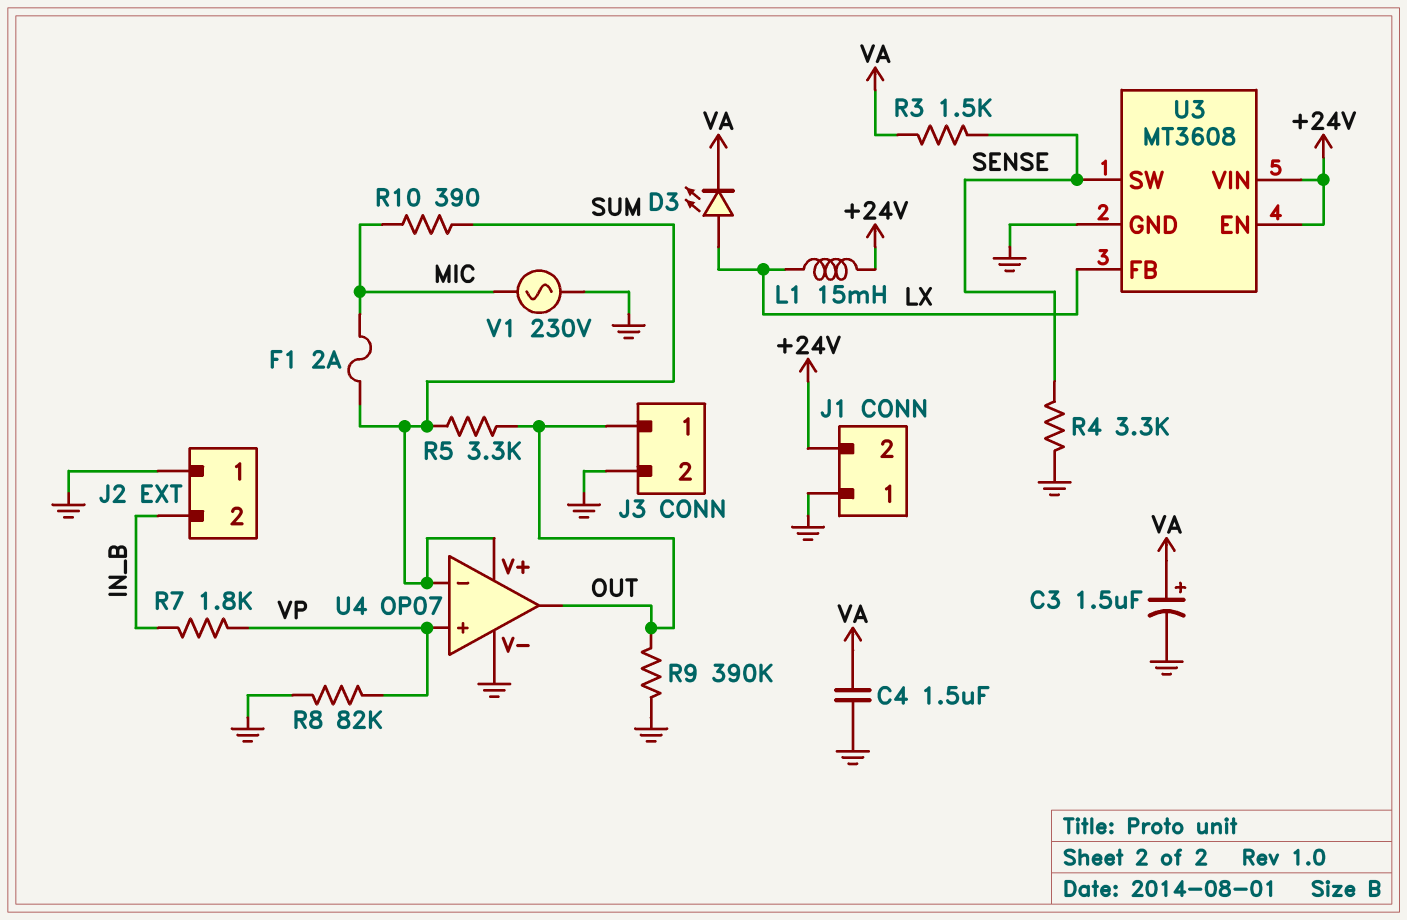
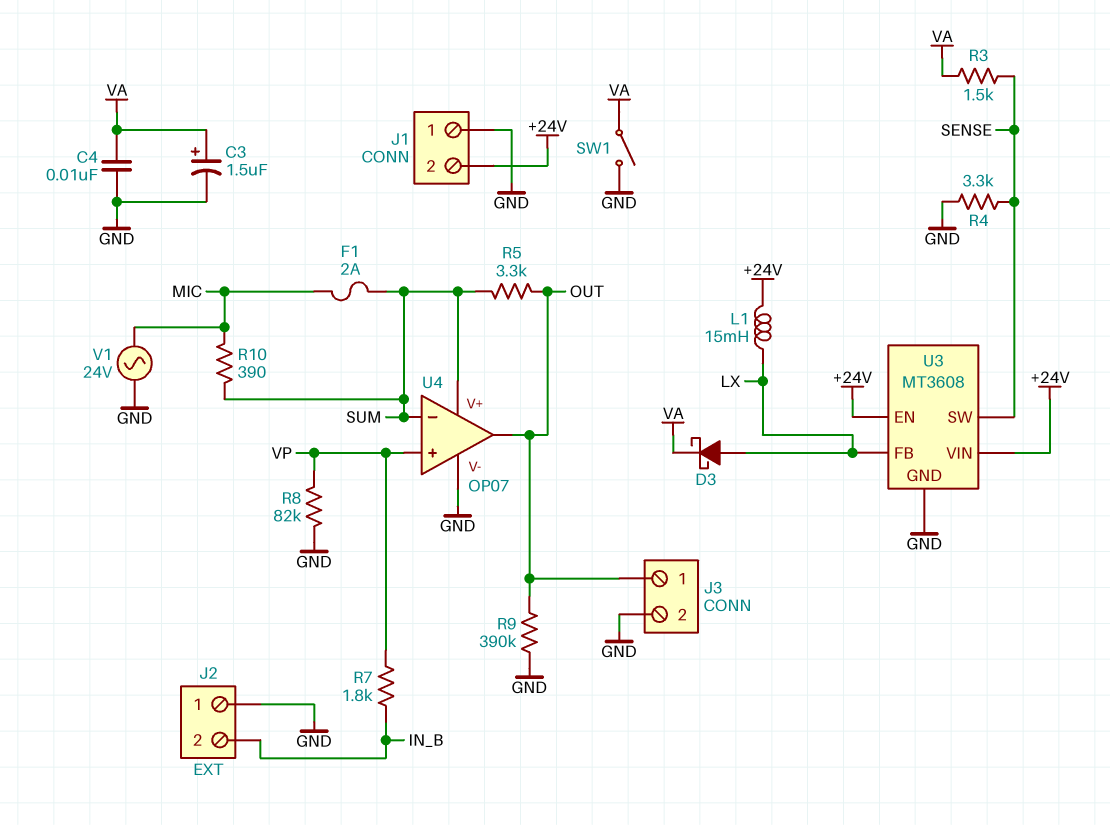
C4: 1.5uF (GND, VA) -> 10nF (GND, VA)
D3: LED (A LX, K VA) -> schottky (A LX, K VA)
SW1: none -> switch (GND, VA)
V1: AC 230V (GND, MIC) -> AC 24V (GND, MIC)

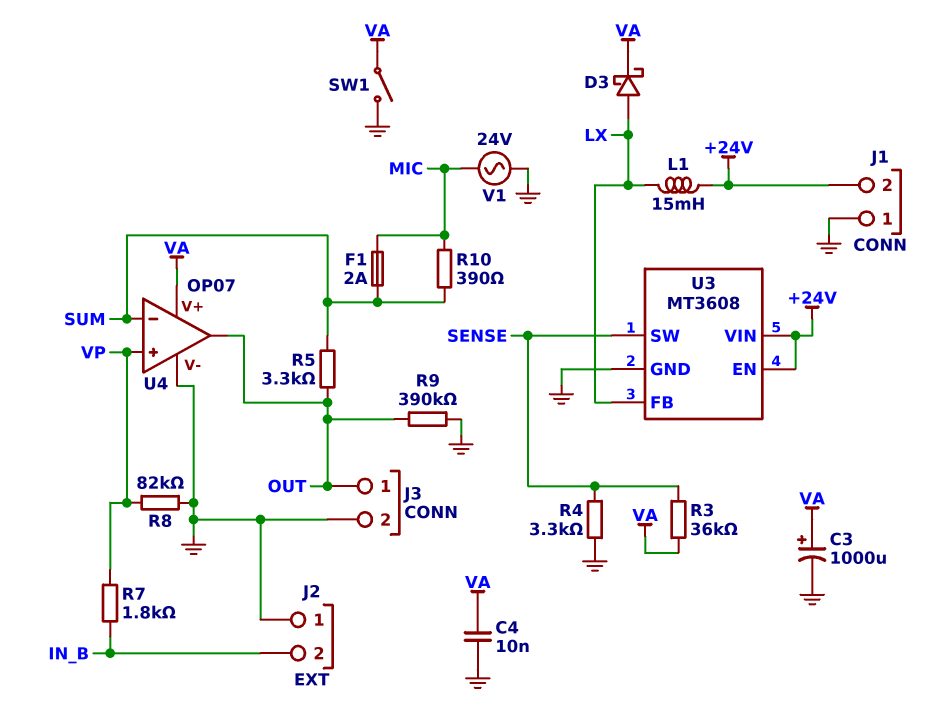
C3: 1.5uF (plus VA, minus GND) -> 1000uF (plus VA, minus GND)
R3: 1.5k (SENSE, VA) -> 36k (SENSE, VA)
U4 pin V+: SUM -> VA

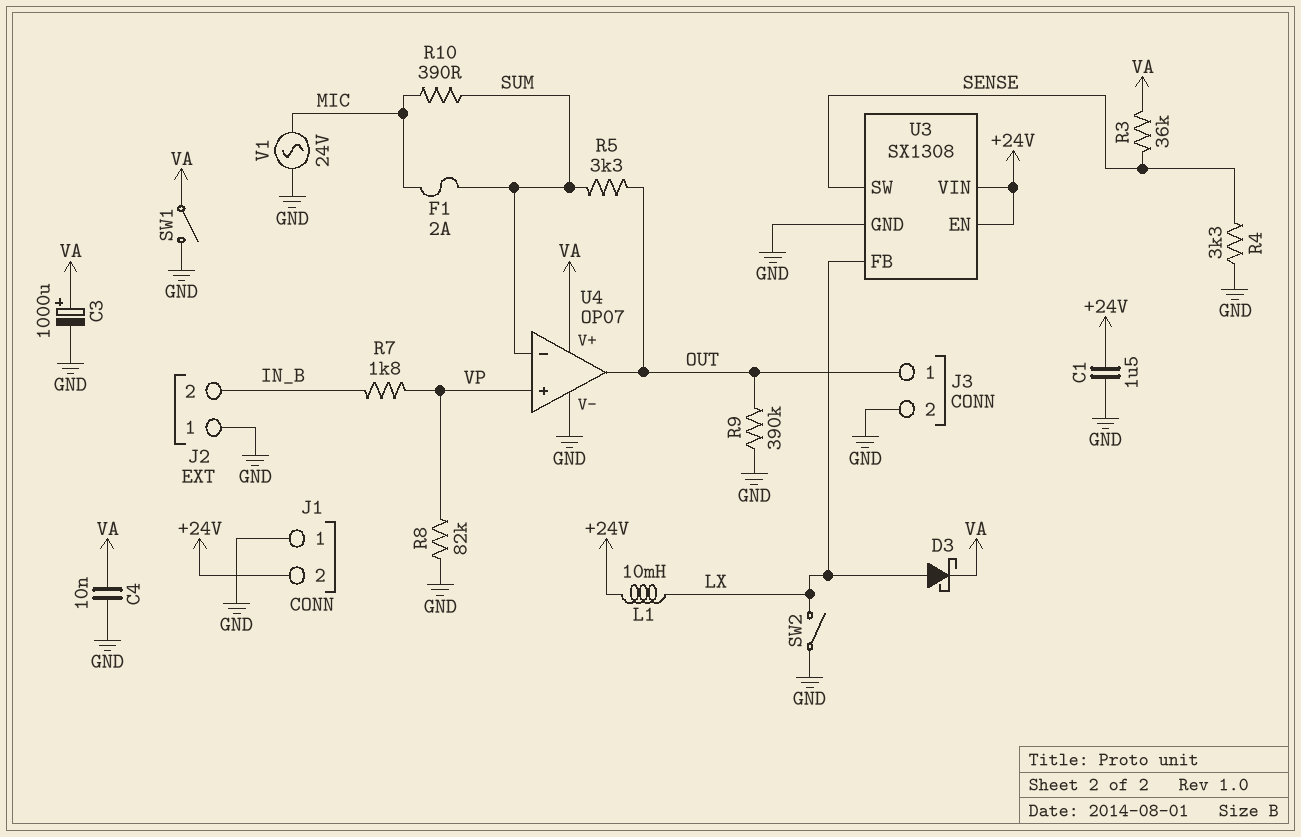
C1: none -> 1.5uF (+24V, GND)
L1: 15mH (+24V, LX) -> 10mH (+24V, LX)
SW2: none -> switch (GND, LX)
U3: MT3608 -> SX1308

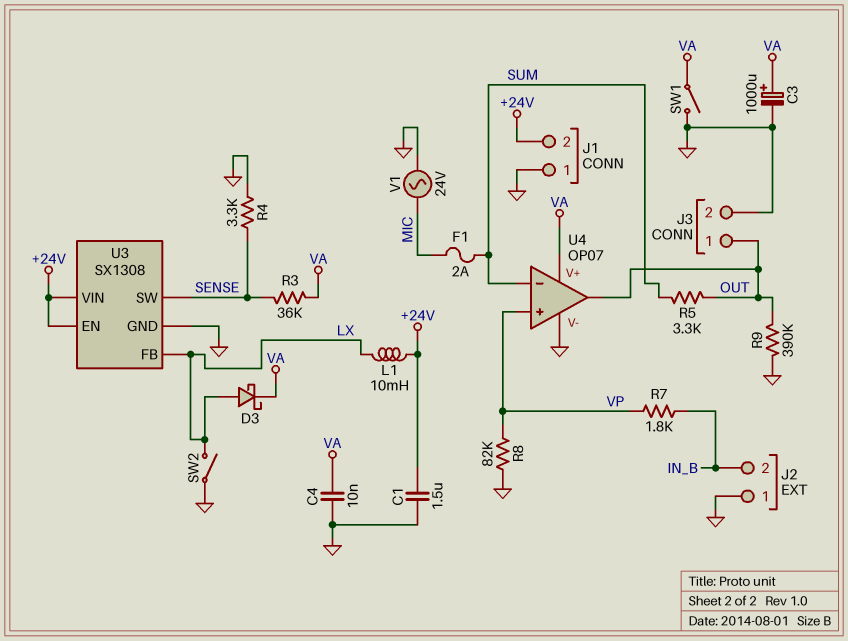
R10: 390 (MIC, SUM) -> none

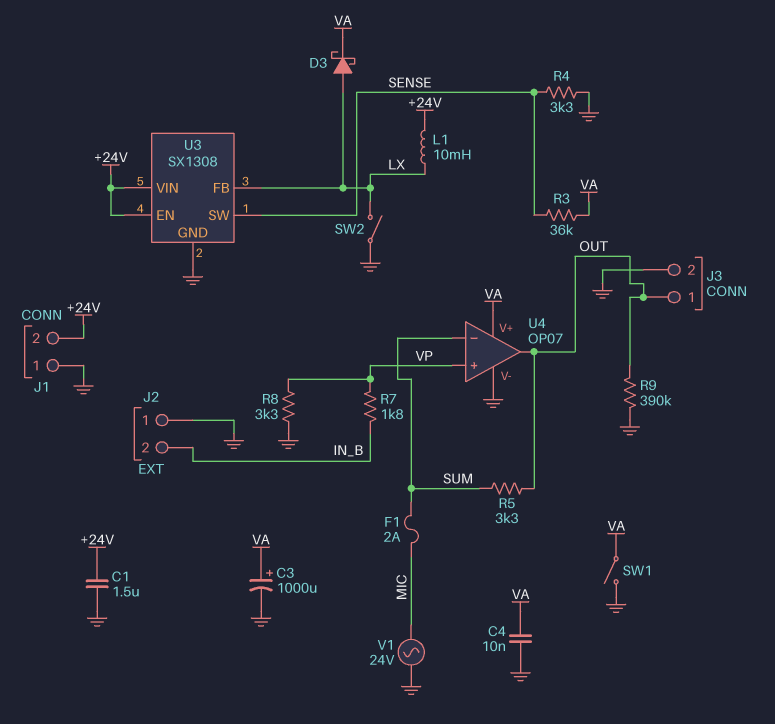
R8: 82k (GND, VP) -> 3.3k (GND, VP)

